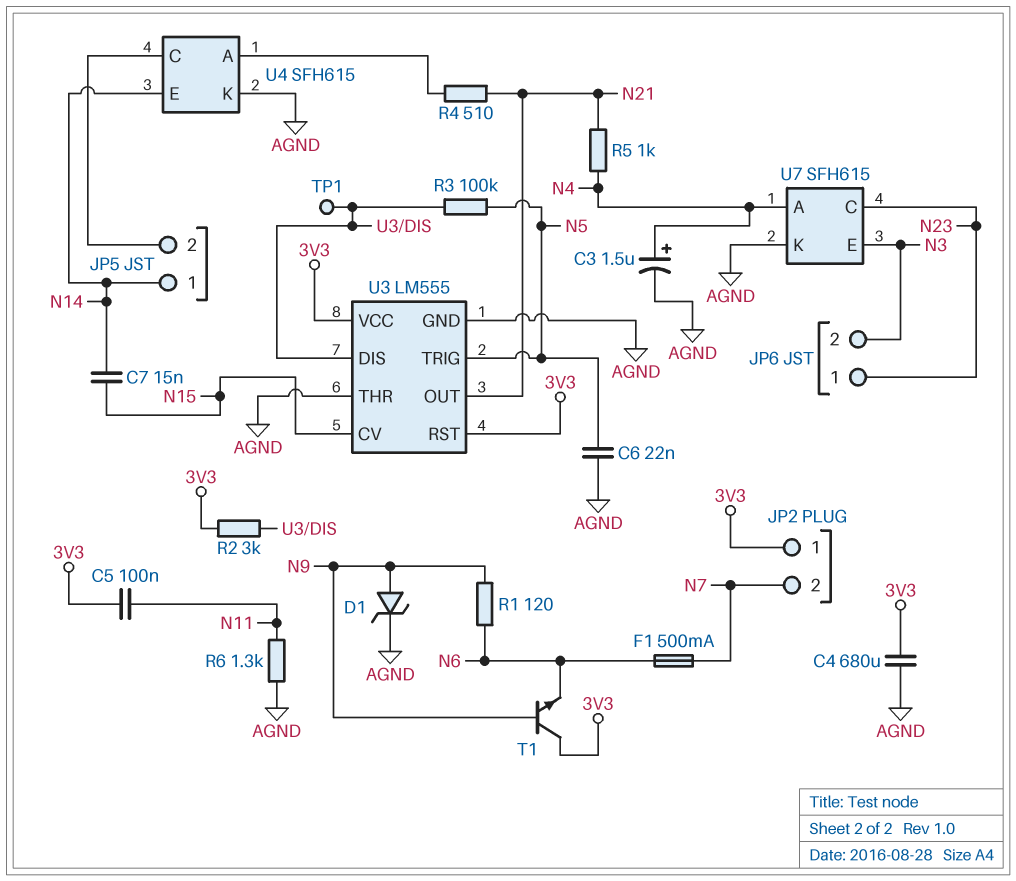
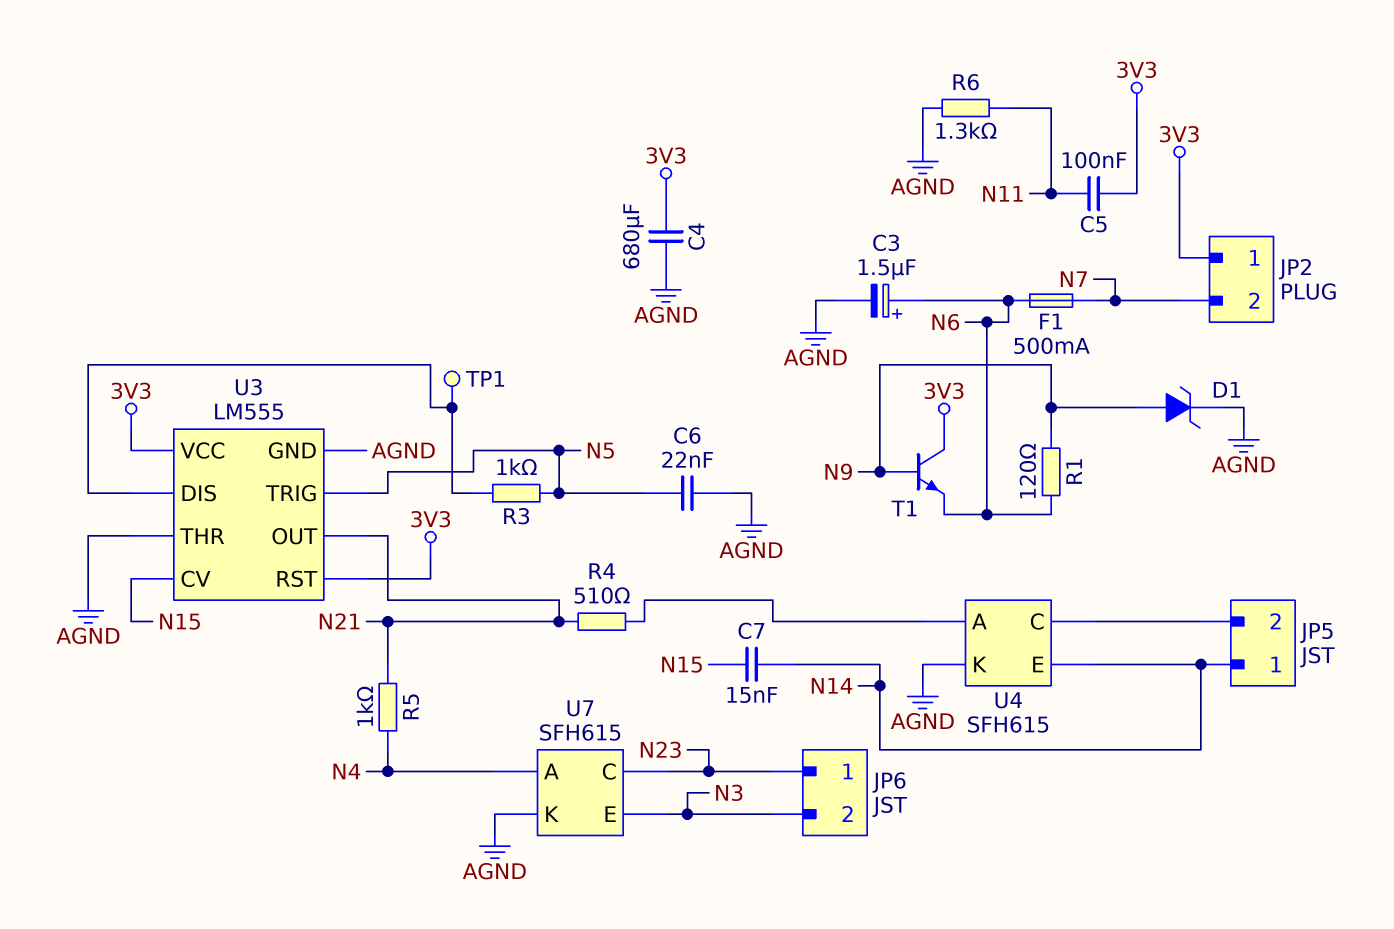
C3: 1.5uF (plus N4, minus AGND) -> 1.5uF (plus N6, minus AGND)
R2: 3k (3V3, U3/DIS) -> none
R3: 100k (N5, U3/DIS) -> 1k (N5, U3/DIS)

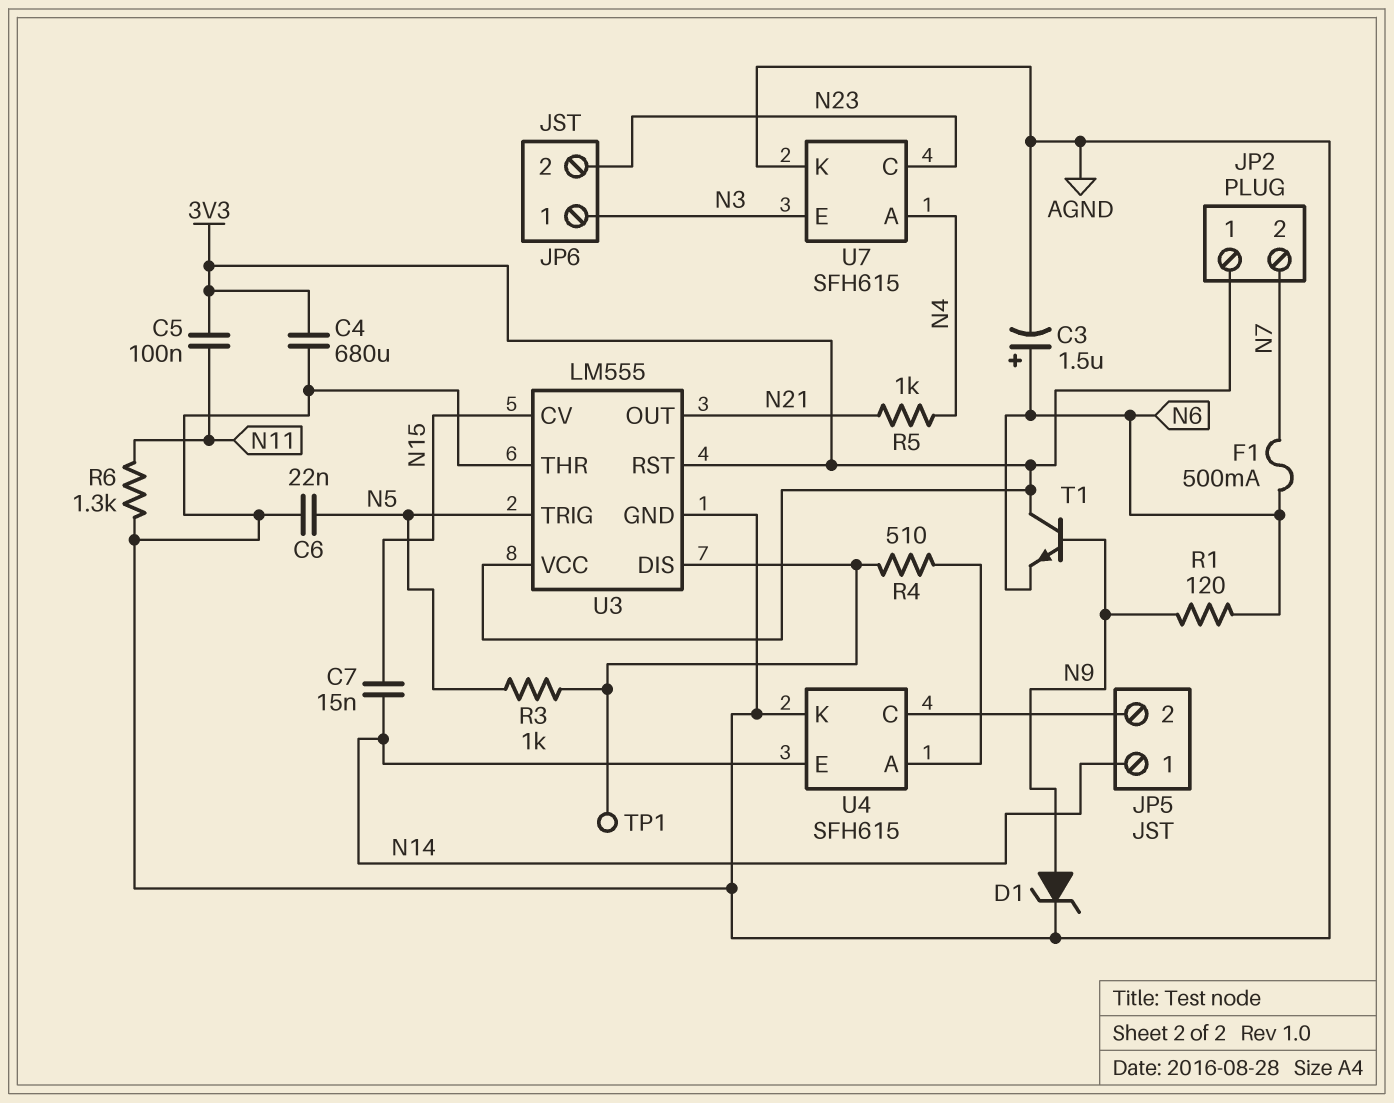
JP6 pin 1: N23 -> N3
JP6 pin 2: N3 -> N23
R4: 510 (N21, U4/A) -> 510 (U3/DIS, U4/A)

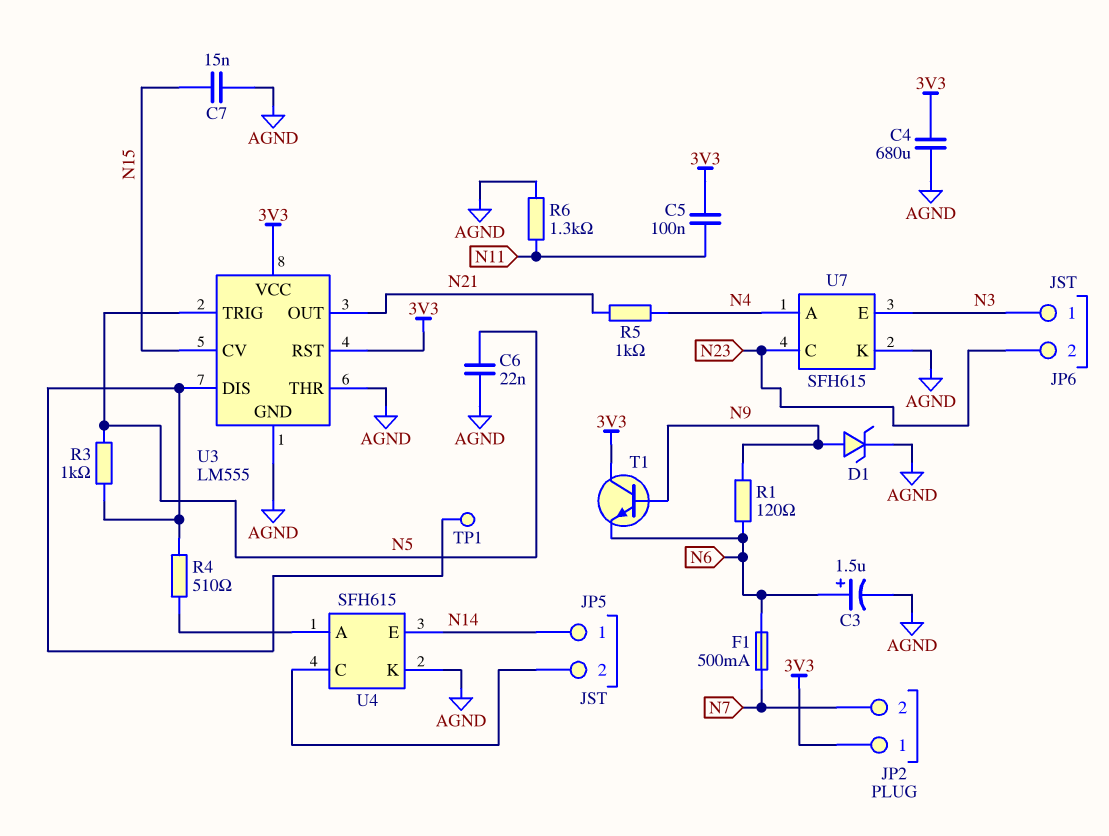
C7: 15nF (N14, N15) -> 15nF (AGND, N15)

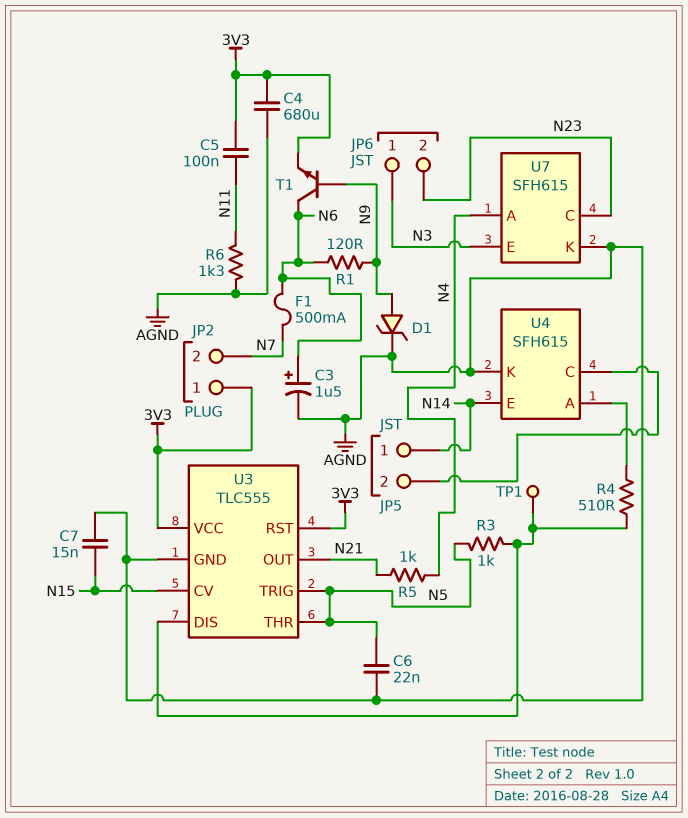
T1: NPN (B N9, C 3V3, E N6) -> NPN (B N9, C N6, E 3V3)
U3: LM555 -> TLC555
U3 pin THR: AGND -> N5

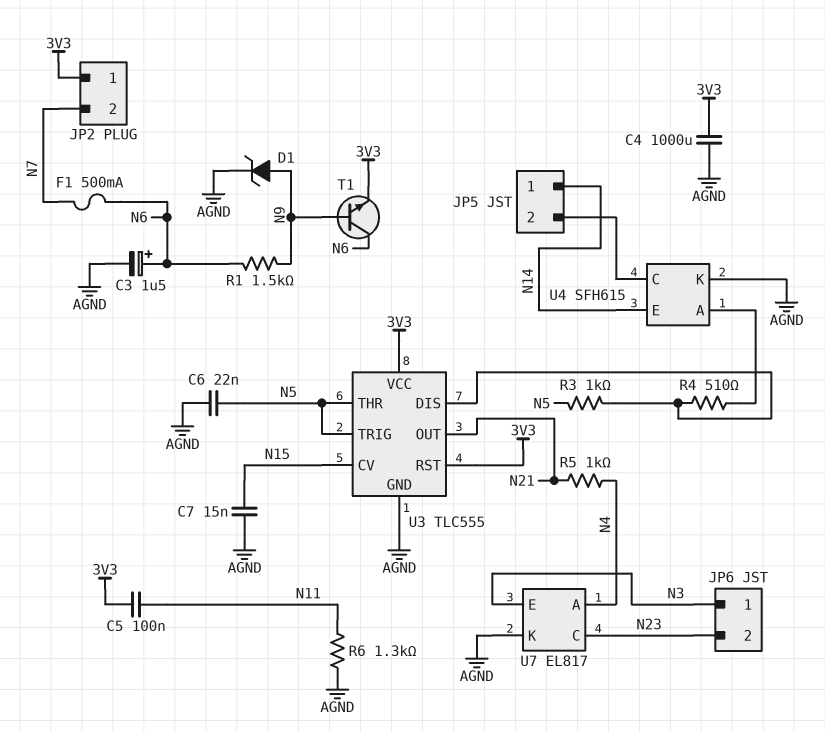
C4: 680uF (3V3, AGND) -> 1000uF (3V3, AGND)
R1: 120 (N6, N9) -> 1.5k (N6, N9)
TP1: test point (U3/DIS) -> none
U7: SFH615 -> EL817

